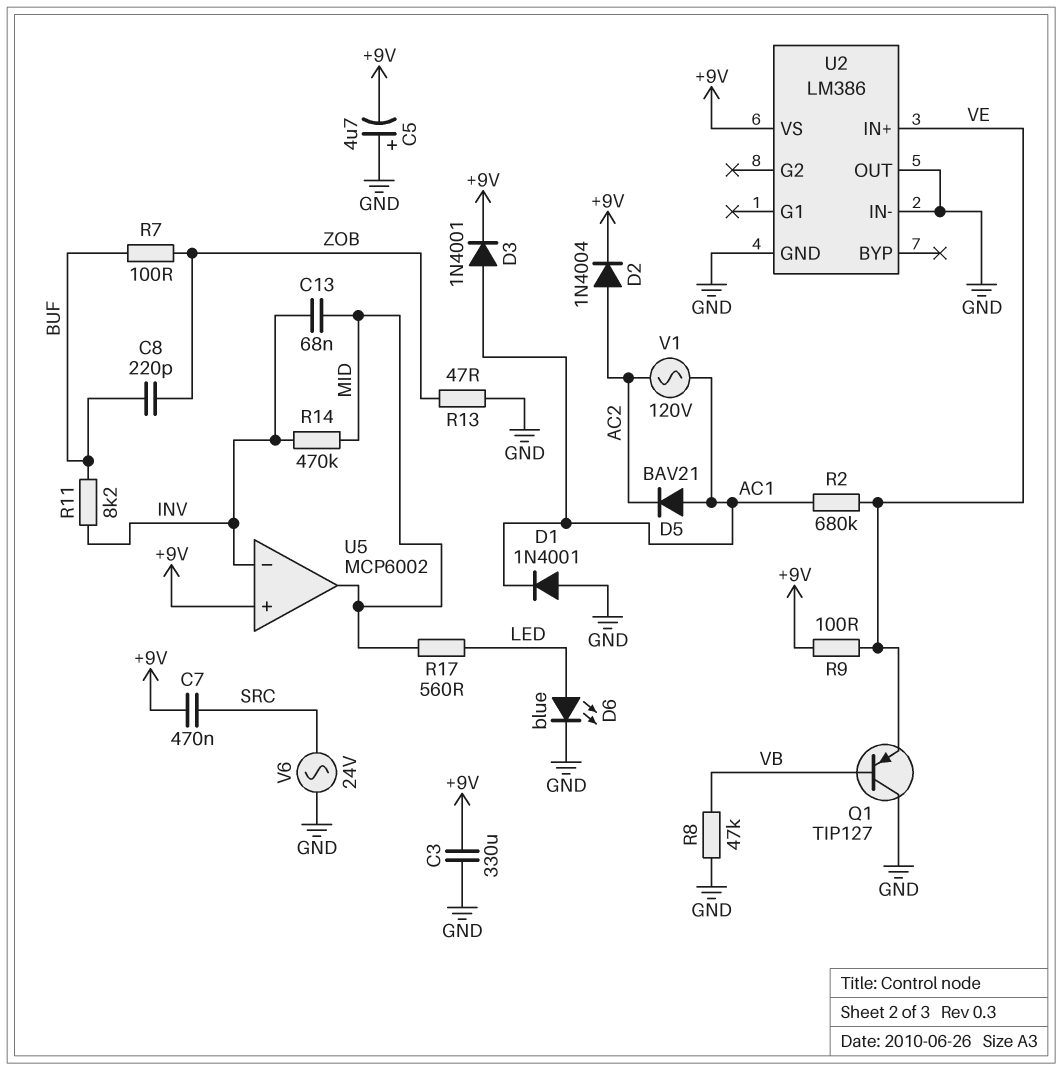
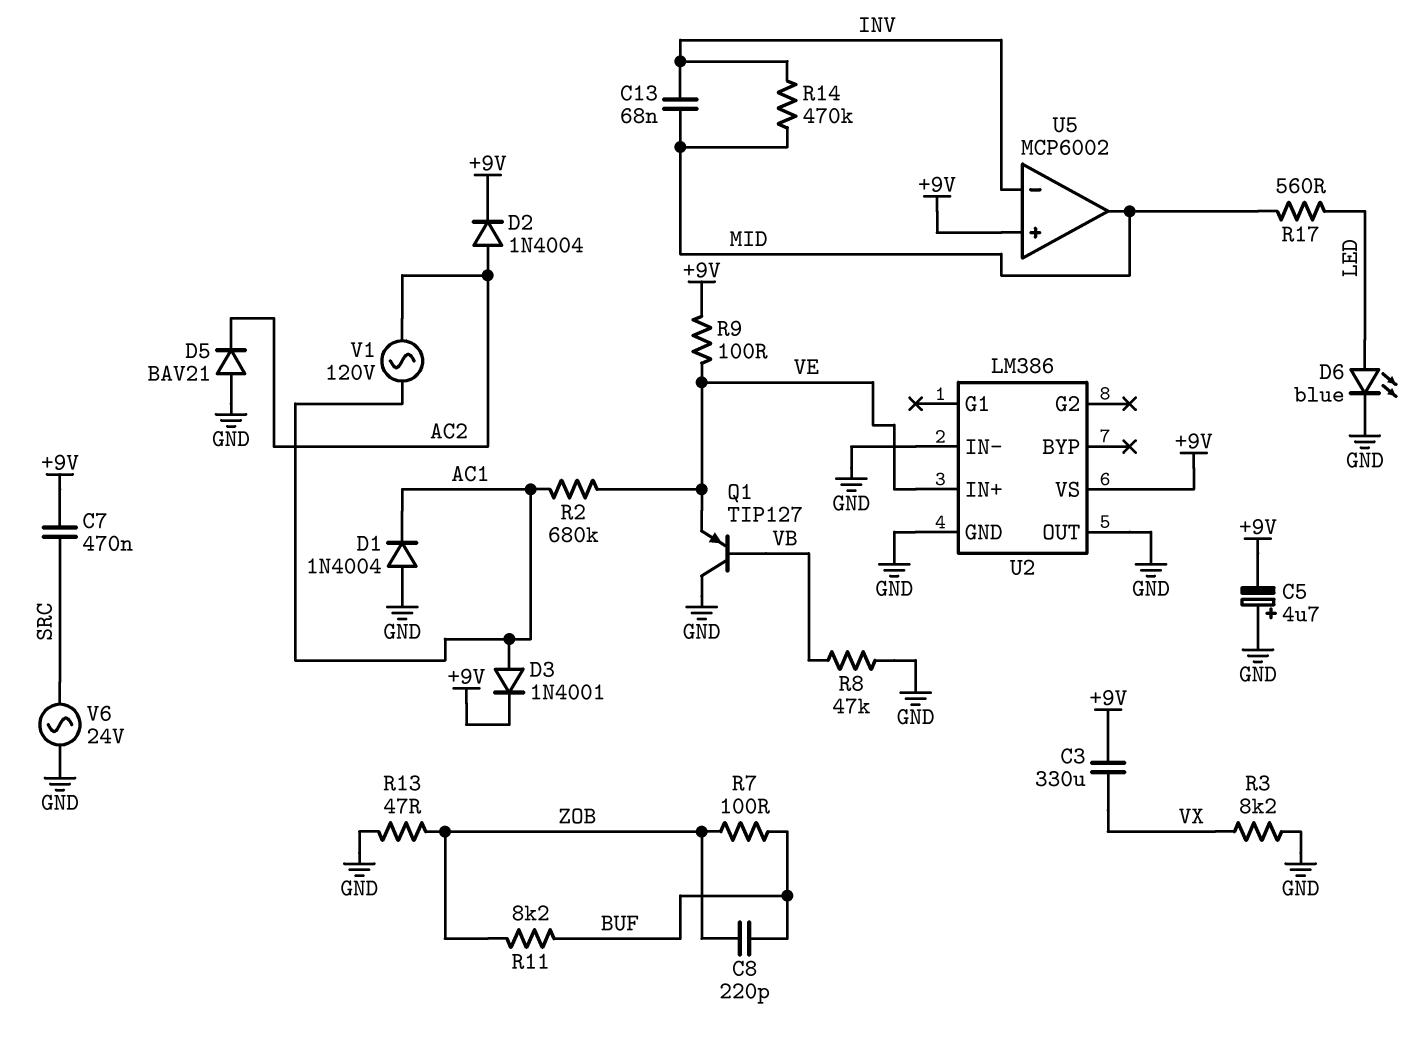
C3: 330uF (+9V, GND) -> 330uF (+9V, VX)
D1: diode 1N4001 (A GND, K AC1) -> diode 1N4004 (A GND, K AC1)
D5: diode BAV21 (A AC1, K AC2) -> diode BAV21 (A GND, K AC2)
R3: none -> 8.2k (GND, VX)
R11: 8.2k (BUF, INV) -> 8.2k (BUF, ZOB)

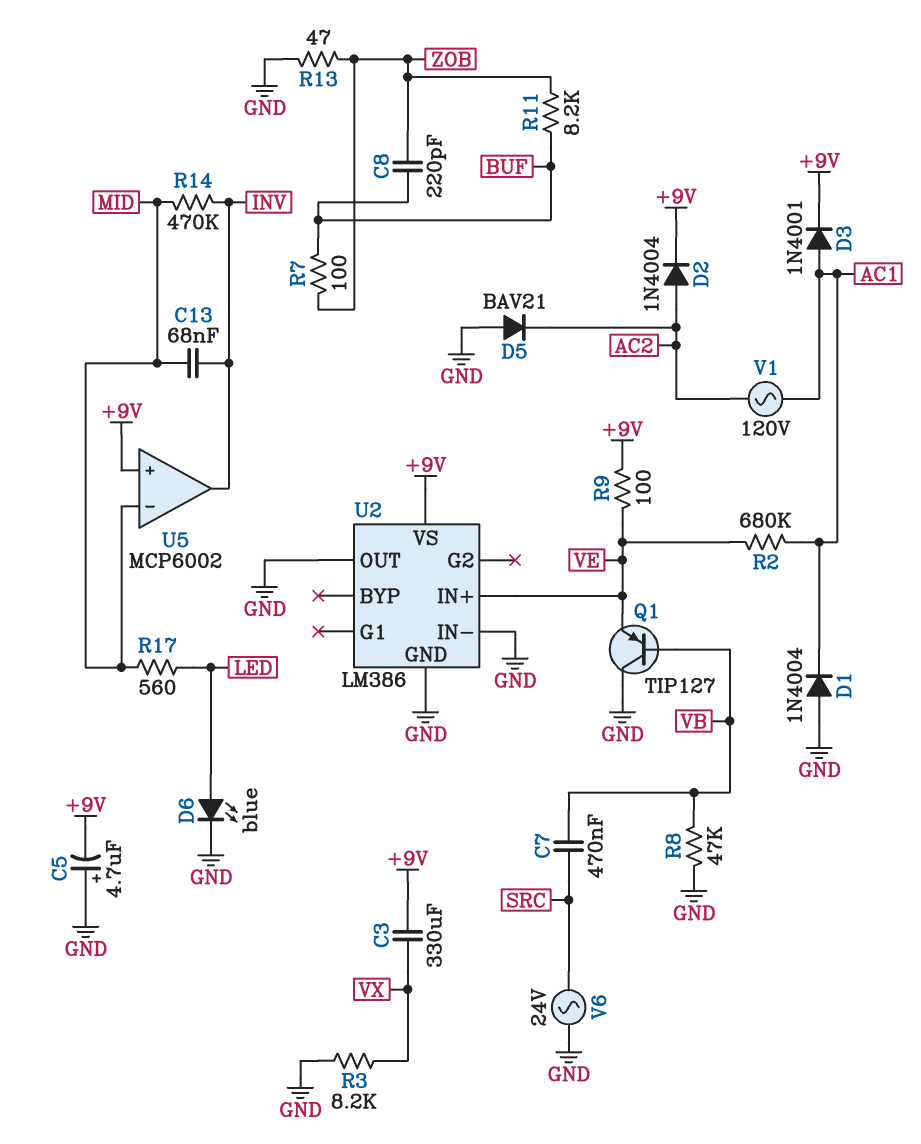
C7: 470nF (+9V, SRC) -> 470nF (SRC, VB)
U5 pin in-: INV -> MID
U5 pin out: MID -> INV

